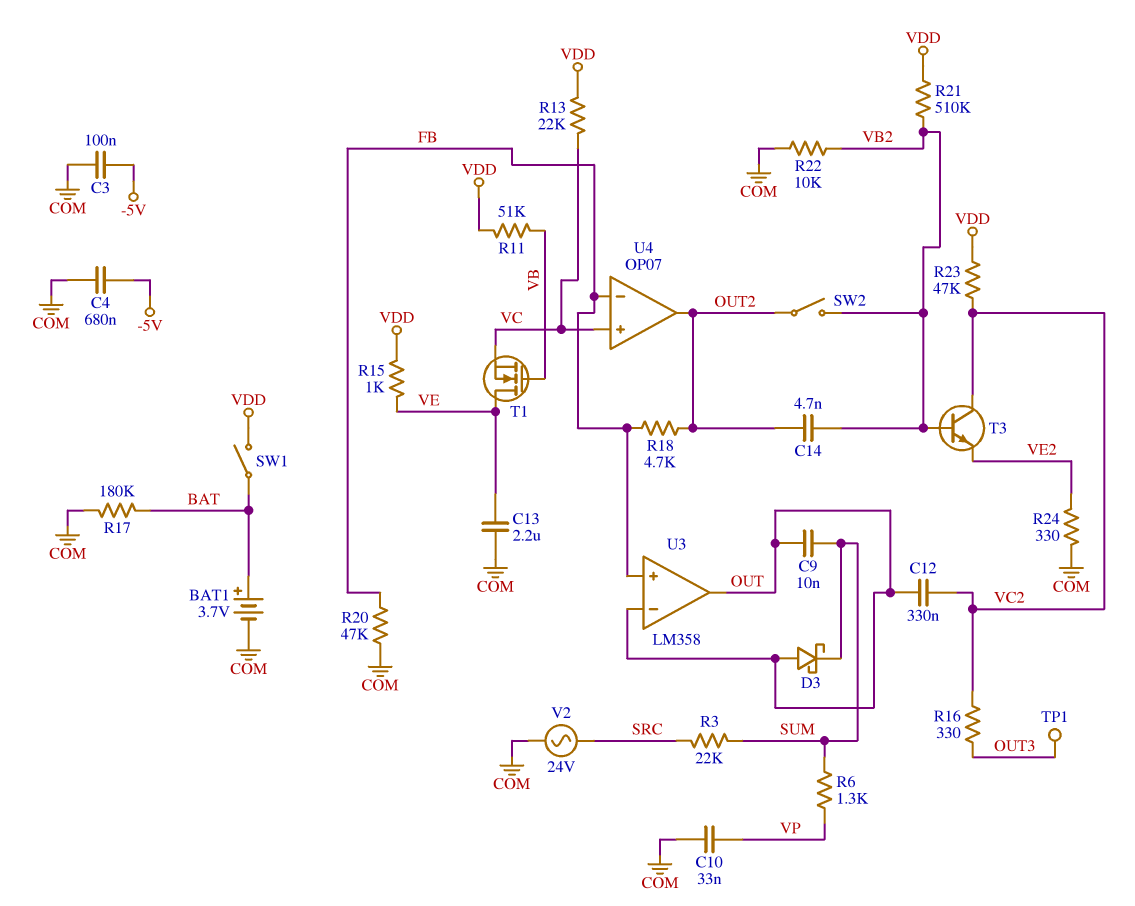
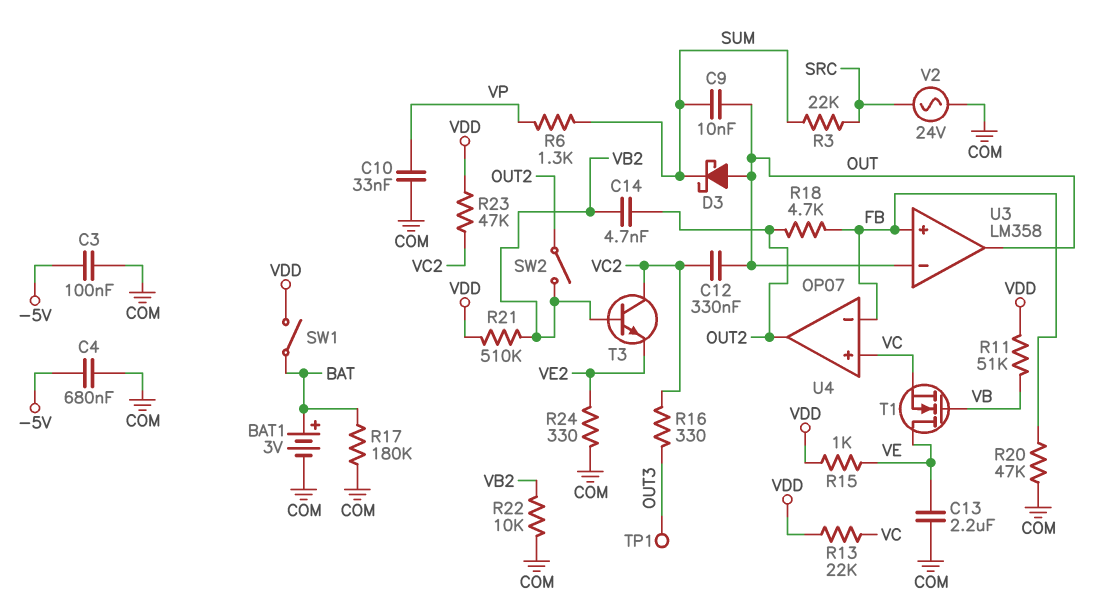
BAT1: 3.7V (plus BAT, minus COM) -> 3V (plus BAT, minus COM)

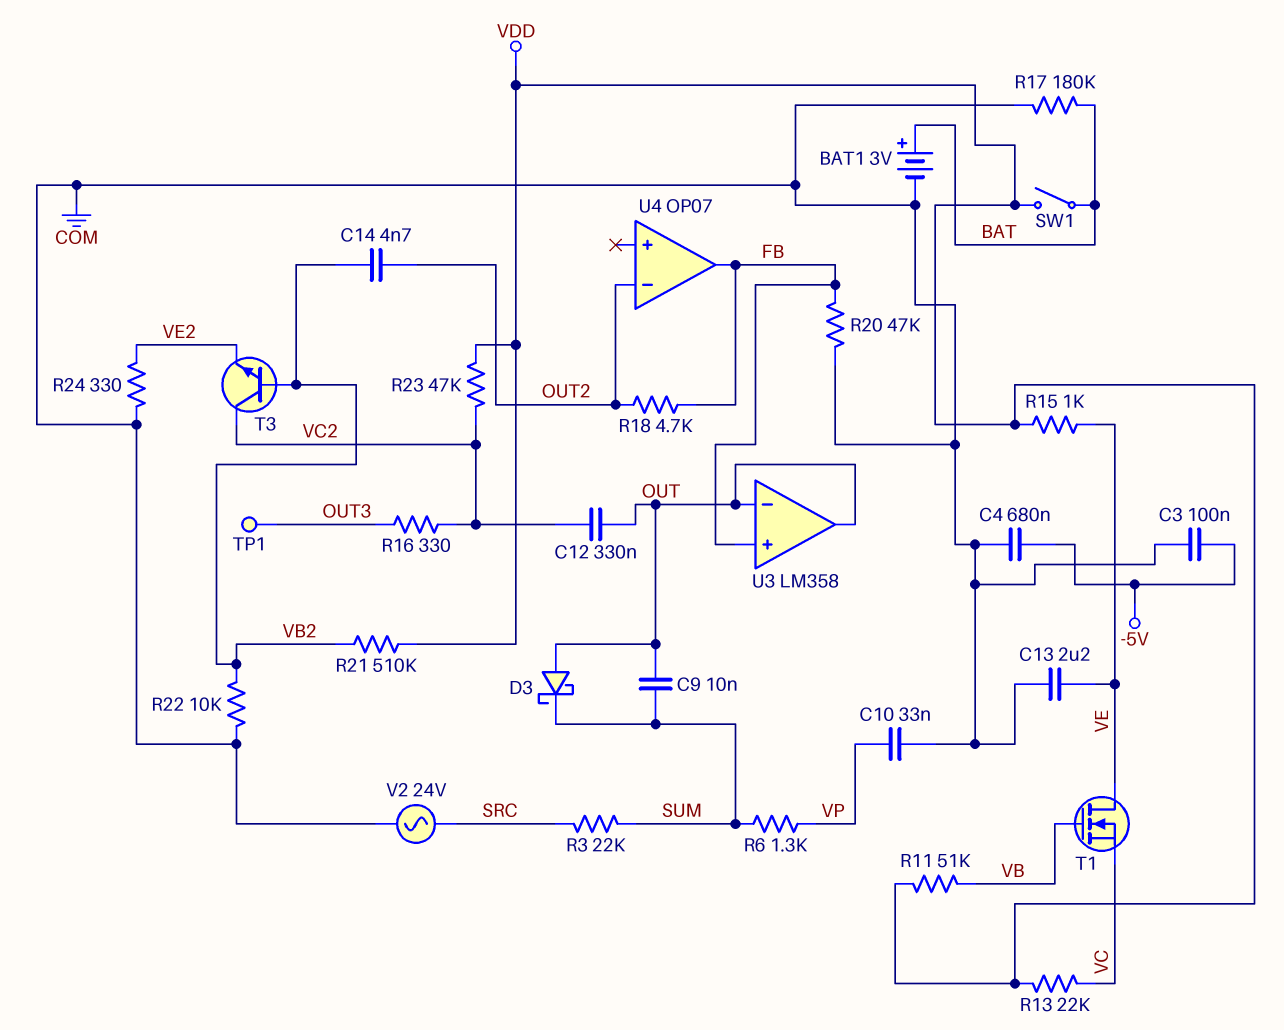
SW2: switch (OUT2, VB2) -> none
U4 pin in+: VC -> none
U4 pin in-: FB -> OUT2
U4 pin out: OUT2 -> FB

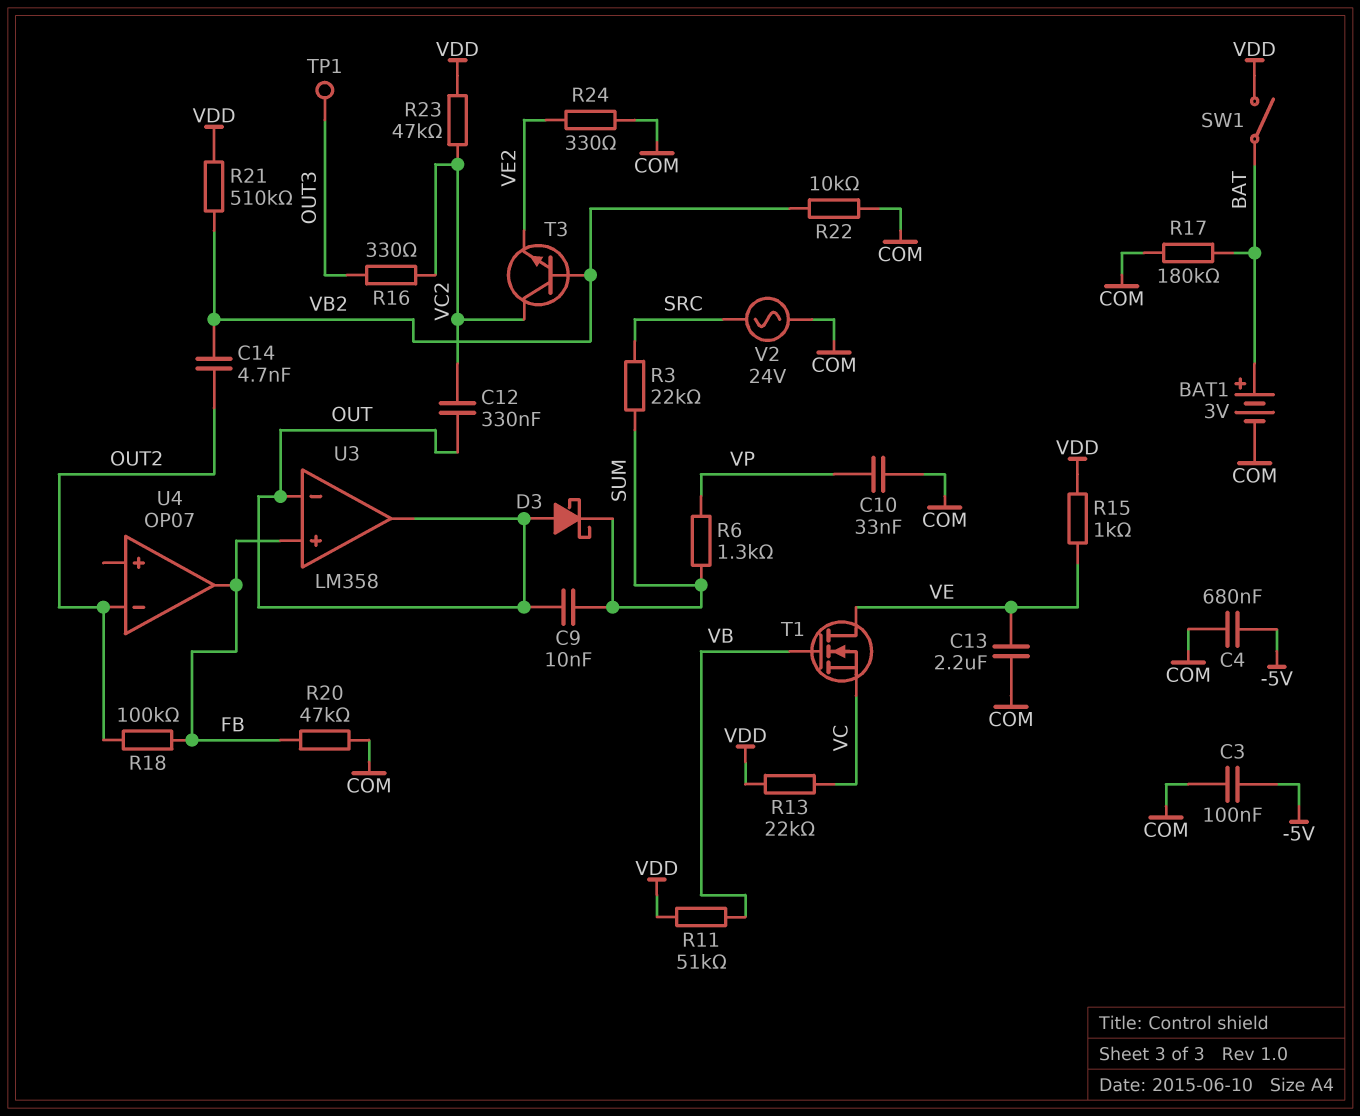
R18: 4.7k (FB, OUT2) -> 100k (FB, OUT2)

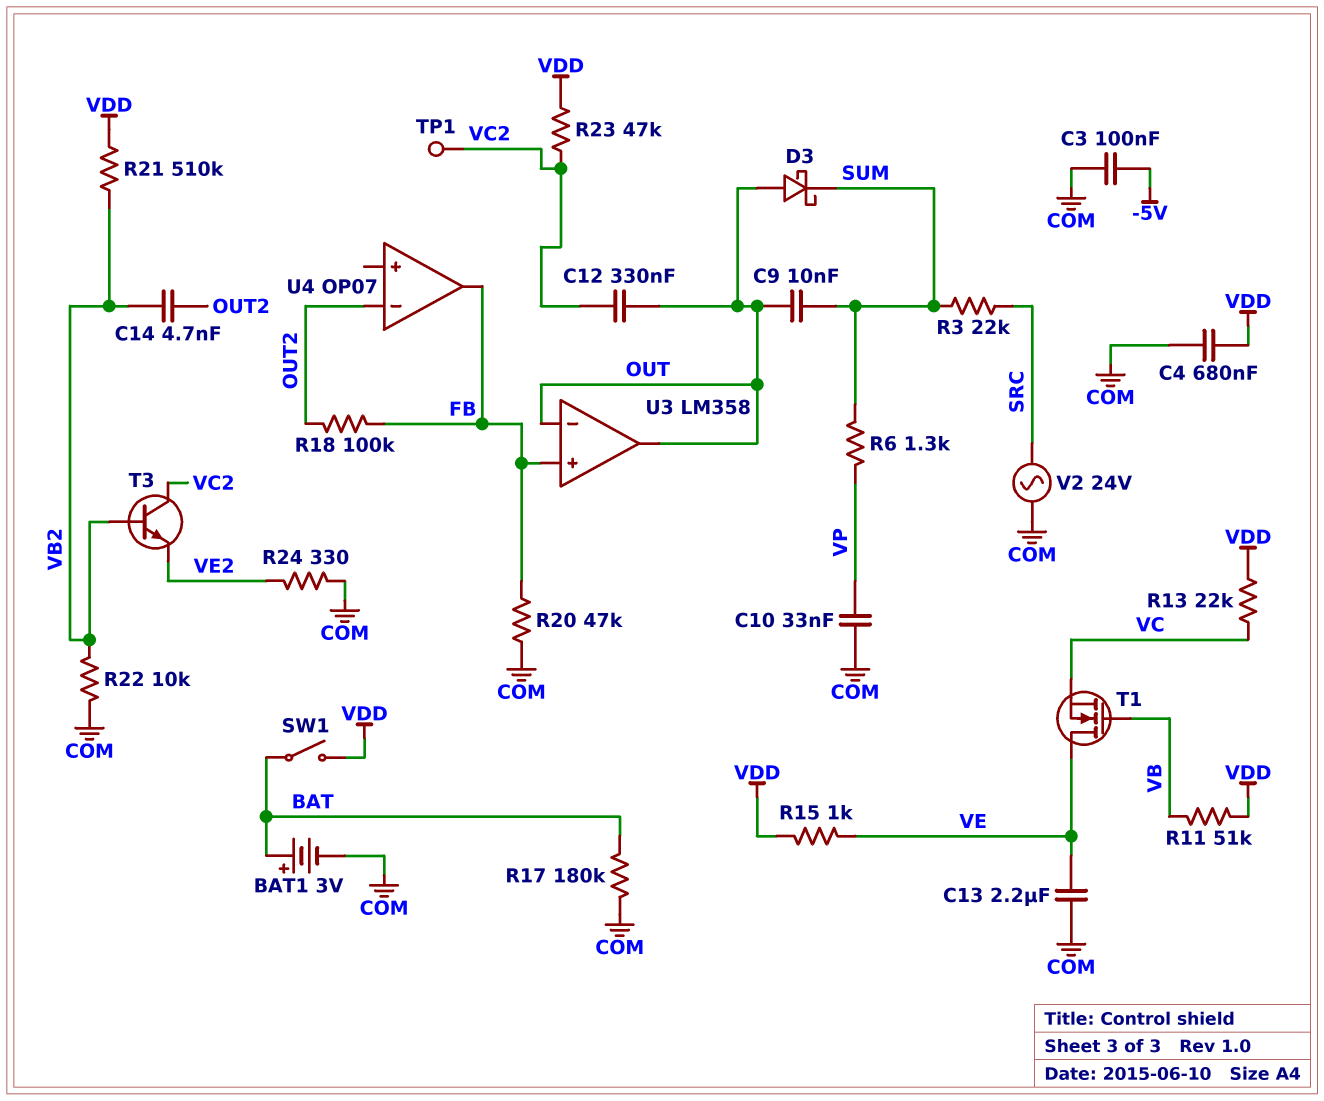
C4: 680nF (-5V, COM) -> 680nF (COM, VDD)
R16: 330 (OUT3, VC2) -> none
TP1: test point (OUT3) -> test point (VC2)

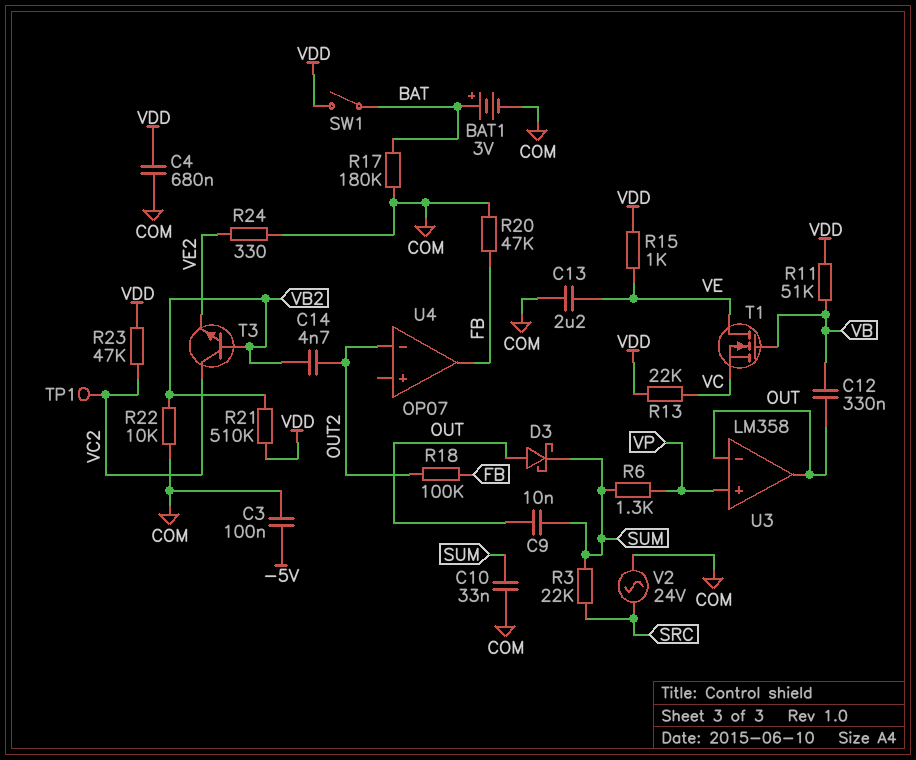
C10: 33nF (COM, VP) -> 33nF (COM, SUM)
C12: 330nF (OUT, VC2) -> 330nF (OUT, VB)
U3 pin in+: FB -> VP

